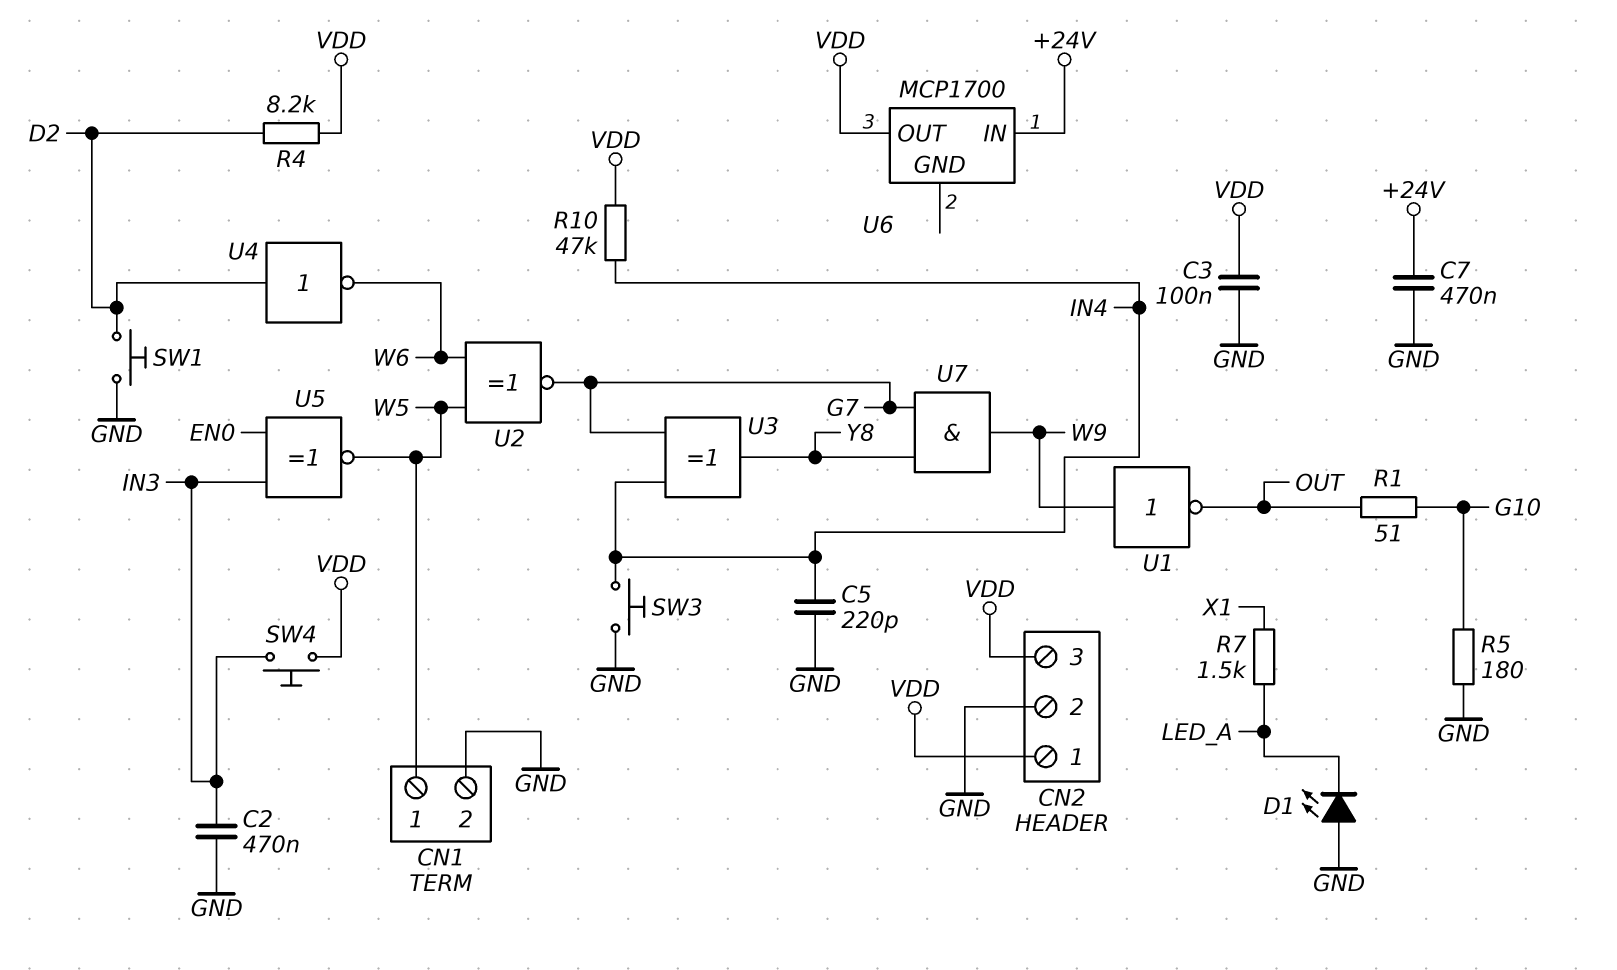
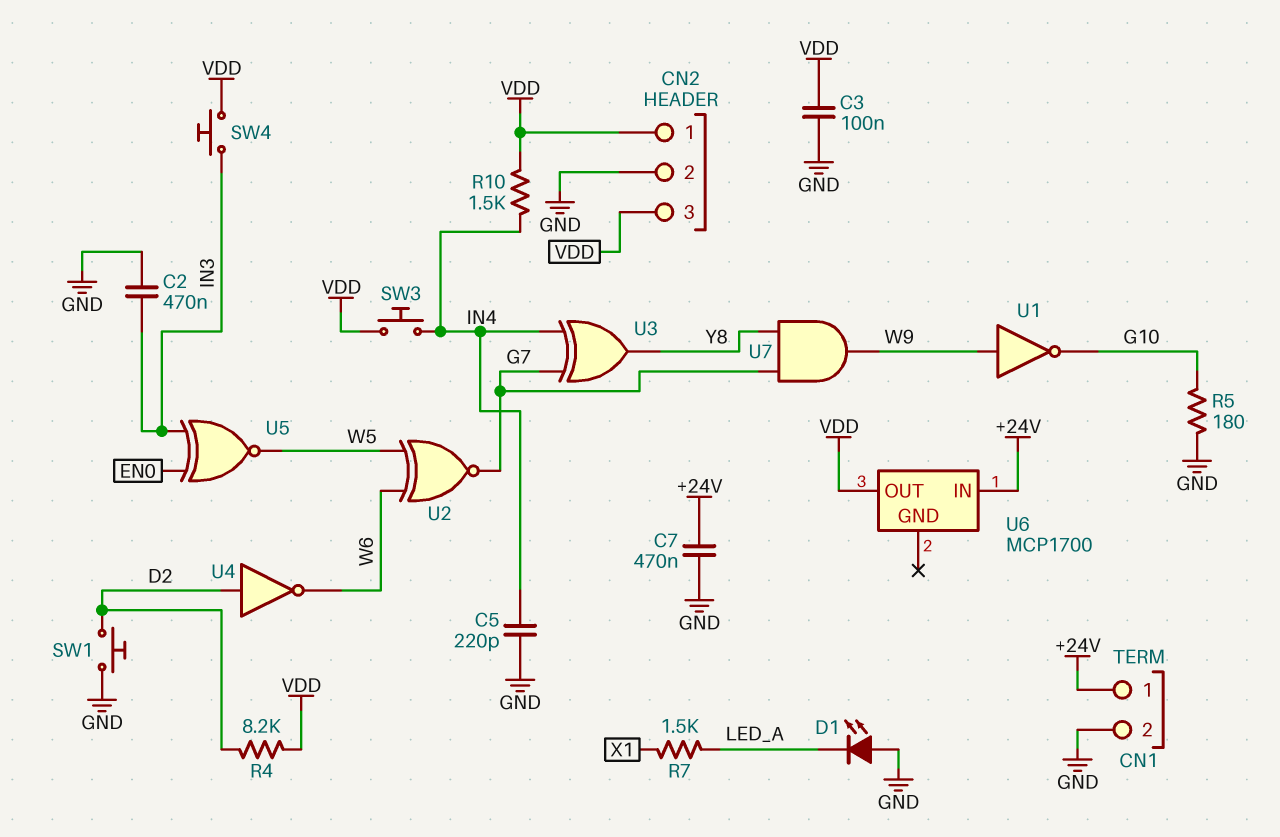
CN1 pin 1: W5 -> +24V
R1: 51 (G10, OUT) -> none
R10: 47k (IN4, VDD) -> 1.5k (IN4, VDD)
SW3: button (GND, IN4) -> button (IN4, VDD)
U1: NOT (in W9, out OUT) -> NOT (in W9, out G10)

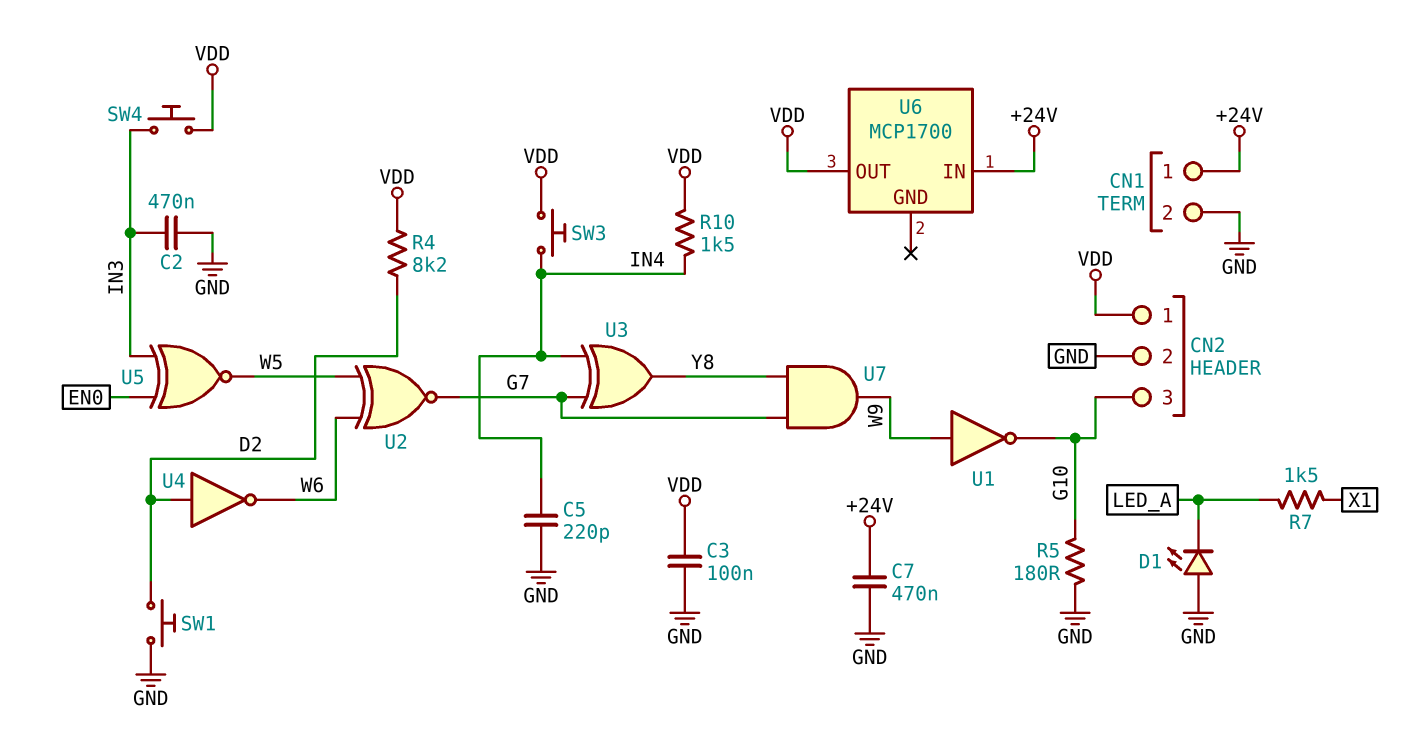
CN2 pin 3: VDD -> G10

